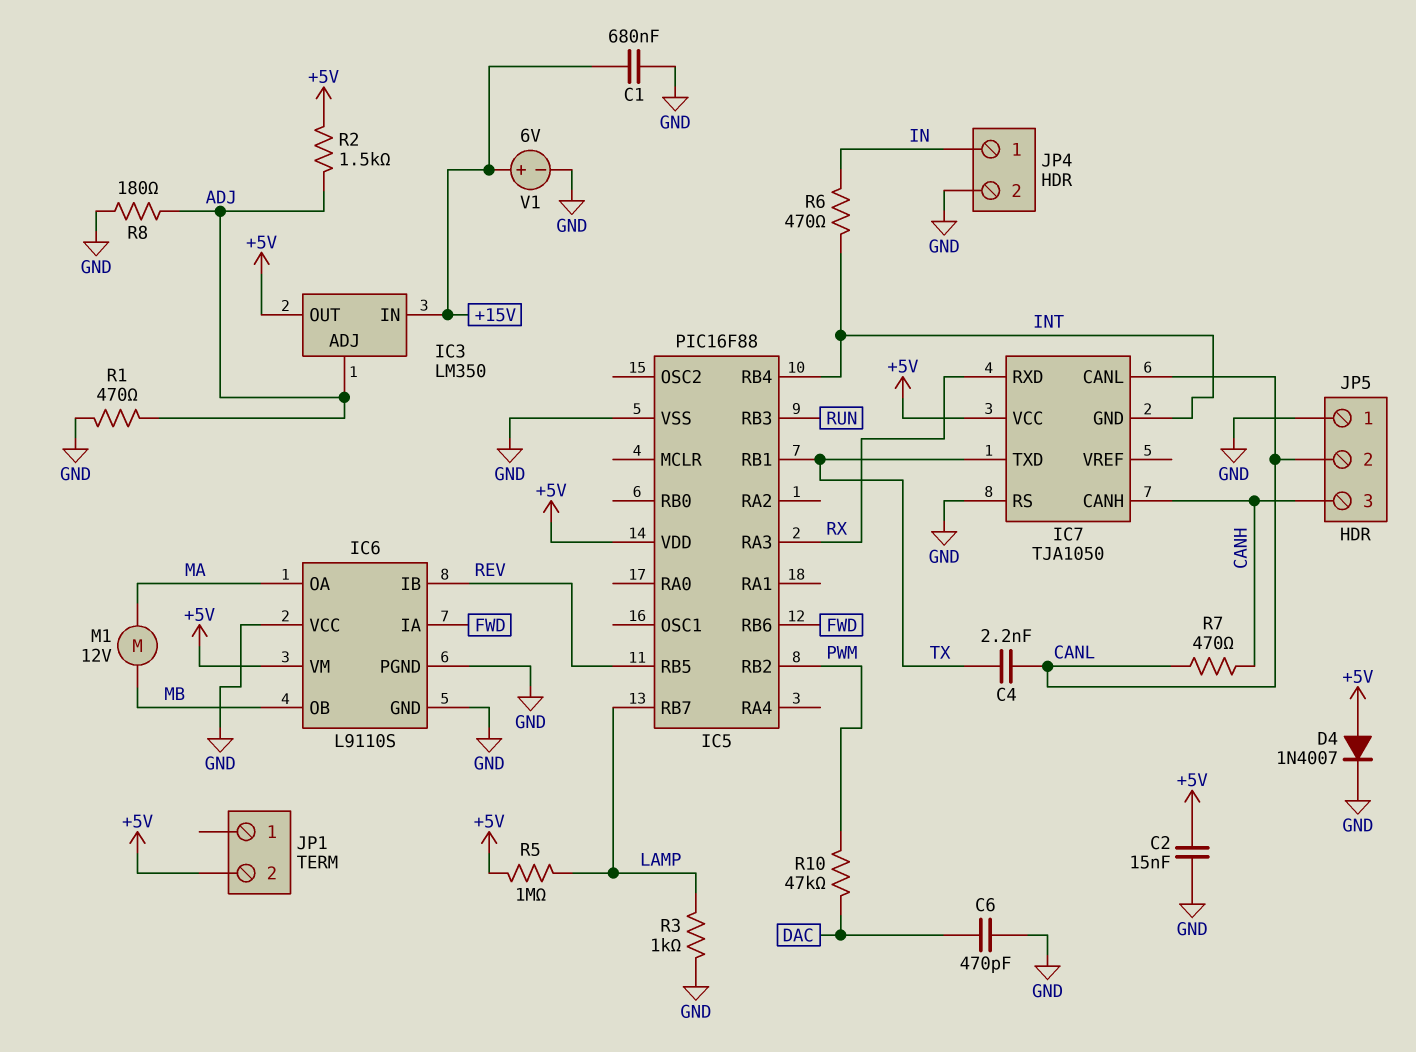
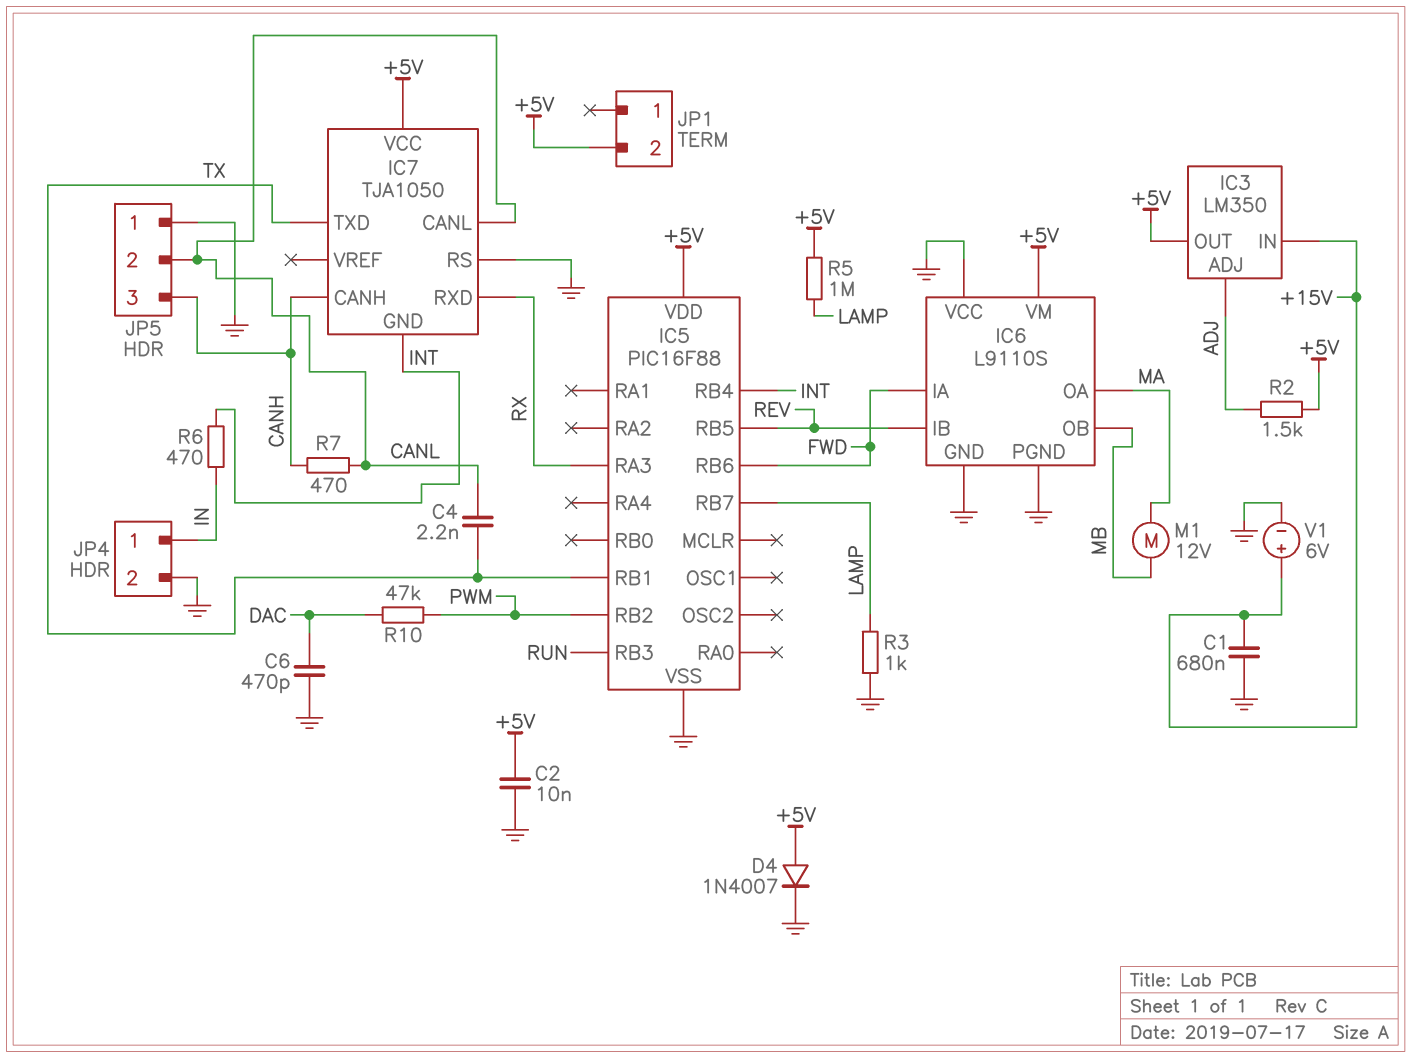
C2: 15nF (+5V, GND) -> 10nF (+5V, GND)
R1: 470 (ADJ, GND) -> none
R8: 180 (ADJ, GND) -> none

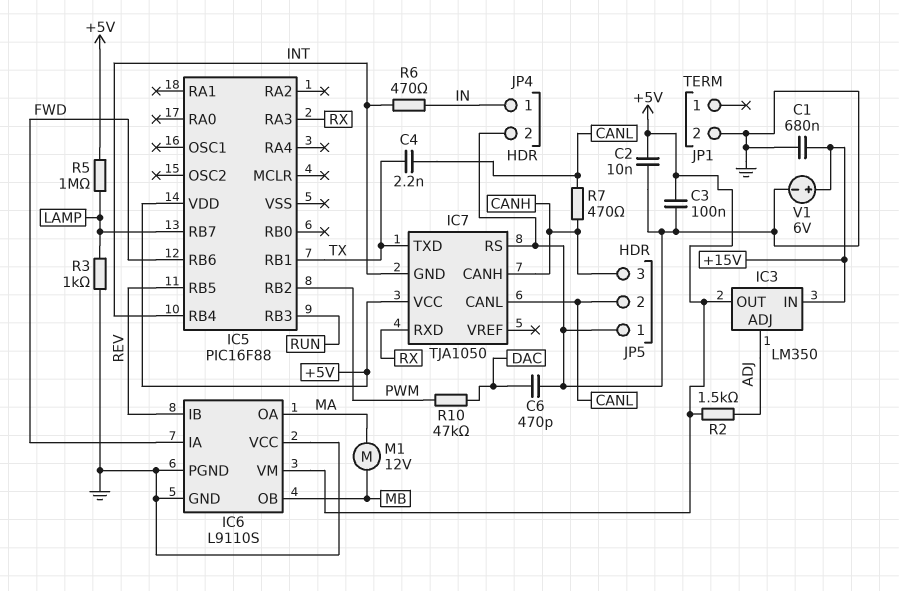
C3: none -> 100nF (+5V, GND)
D4: diode 1N4007 (A +5V, K GND) -> none
IC5 pin VSS: GND -> none
JP1 pin 2: +5V -> GND

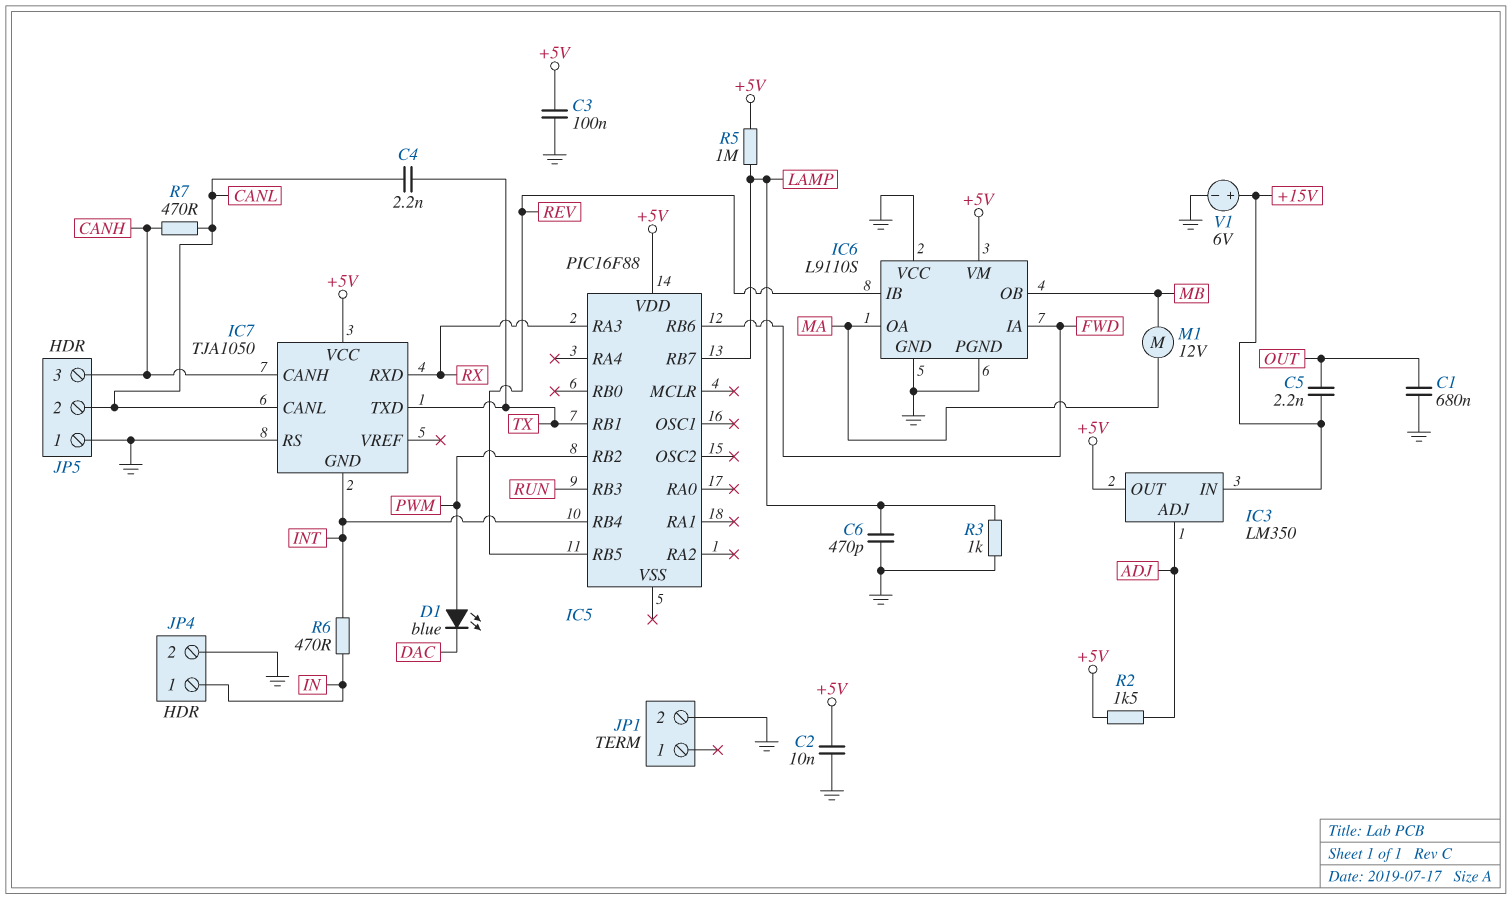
C1: 680nF (+15V, GND) -> 680nF (GND, OUT)
C5: none -> 2.2nF (+15V, OUT)
C6: 470pF (DAC, GND) -> 470pF (GND, LAMP)
D1: none -> LED blue (A PWM, K DAC)
R10: 47k (DAC, PWM) -> none

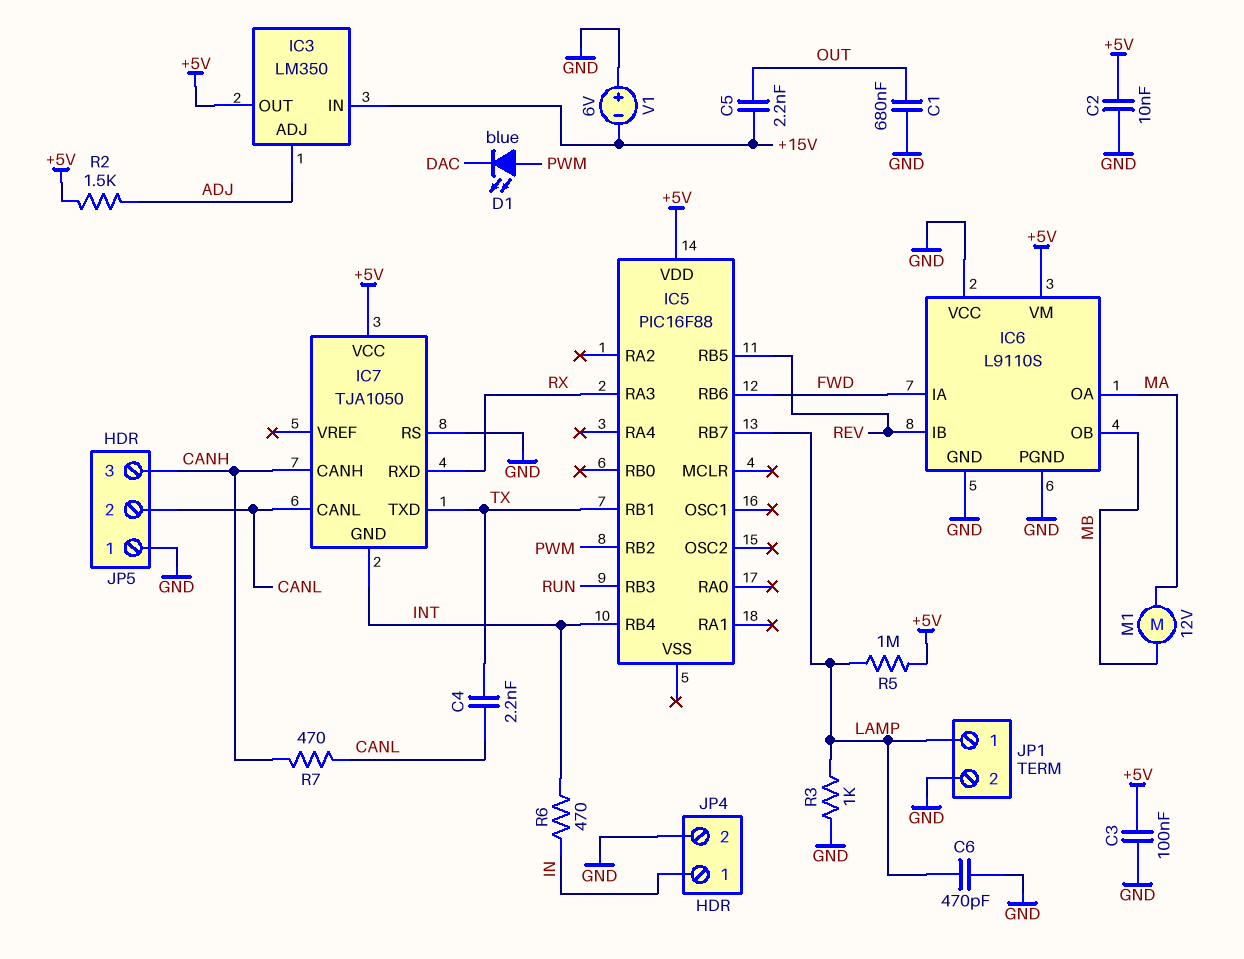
JP1 pin 1: none -> LAMP
V1: 6V (plus +15V, minus GND) -> 6V (plus GND, minus +15V)

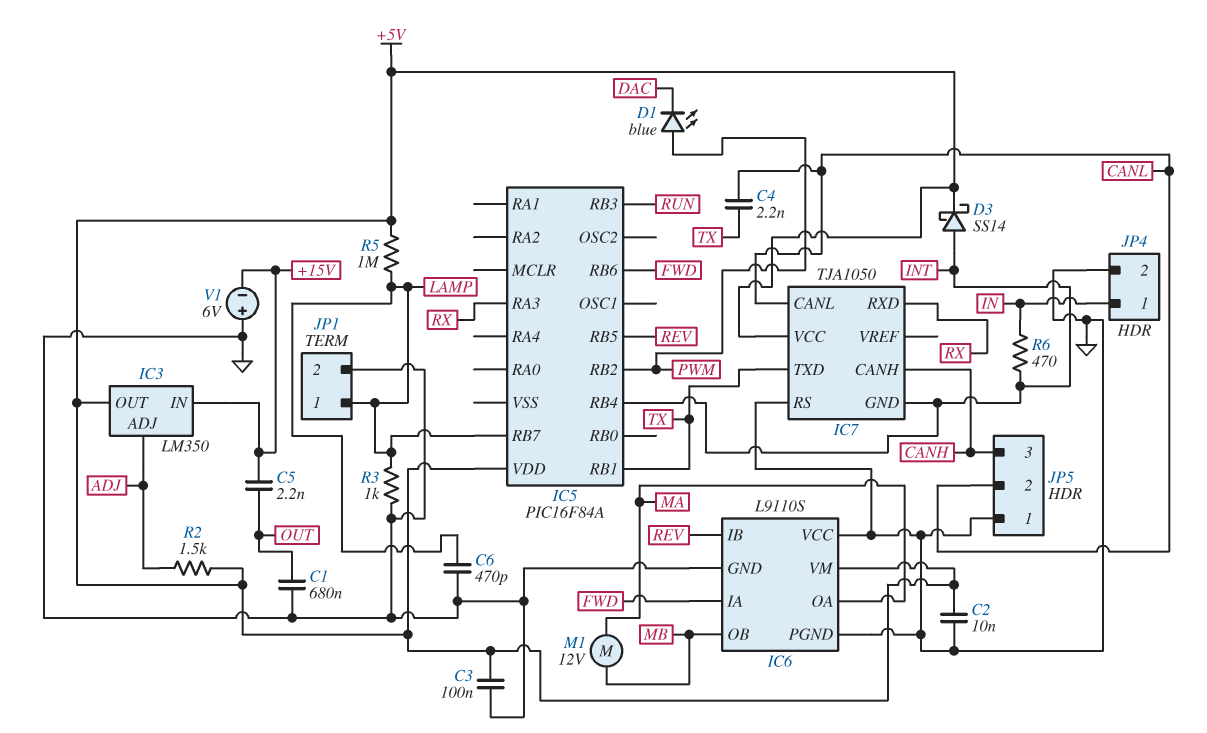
D3: none -> schottky SS14 (A INT, K +5V)
IC5: PIC16F88 -> PIC16F84A
R7: 470 (CANH, CANL) -> none

